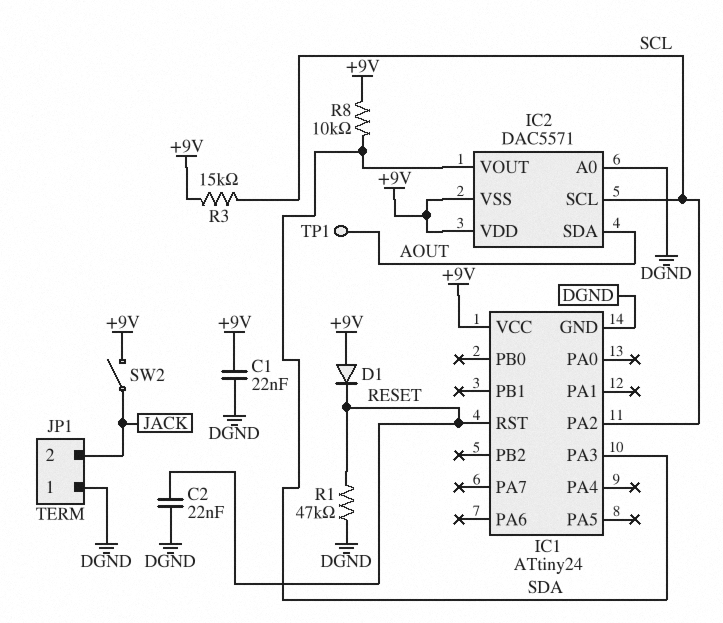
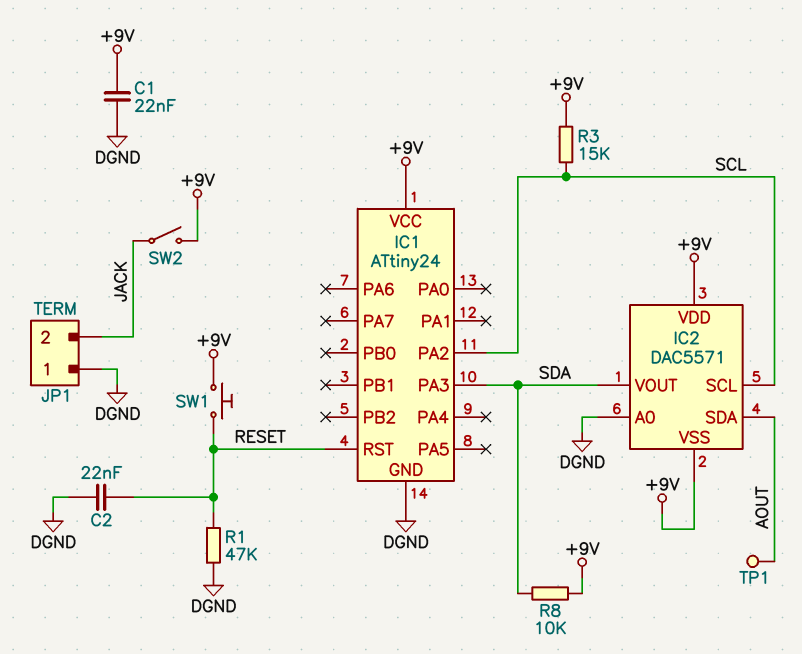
D1: diode (A +9V, K RESET) -> none
SW1: none -> button (+9V, RESET)

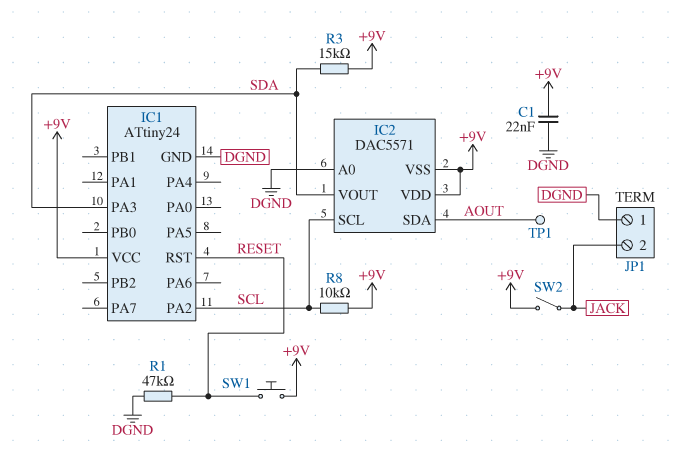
C2: 22nF (DGND, RESET) -> none
R3: 15k (+9V, SCL) -> 15k (+9V, SDA)
R8: 10k (+9V, SDA) -> 10k (+9V, SCL)

